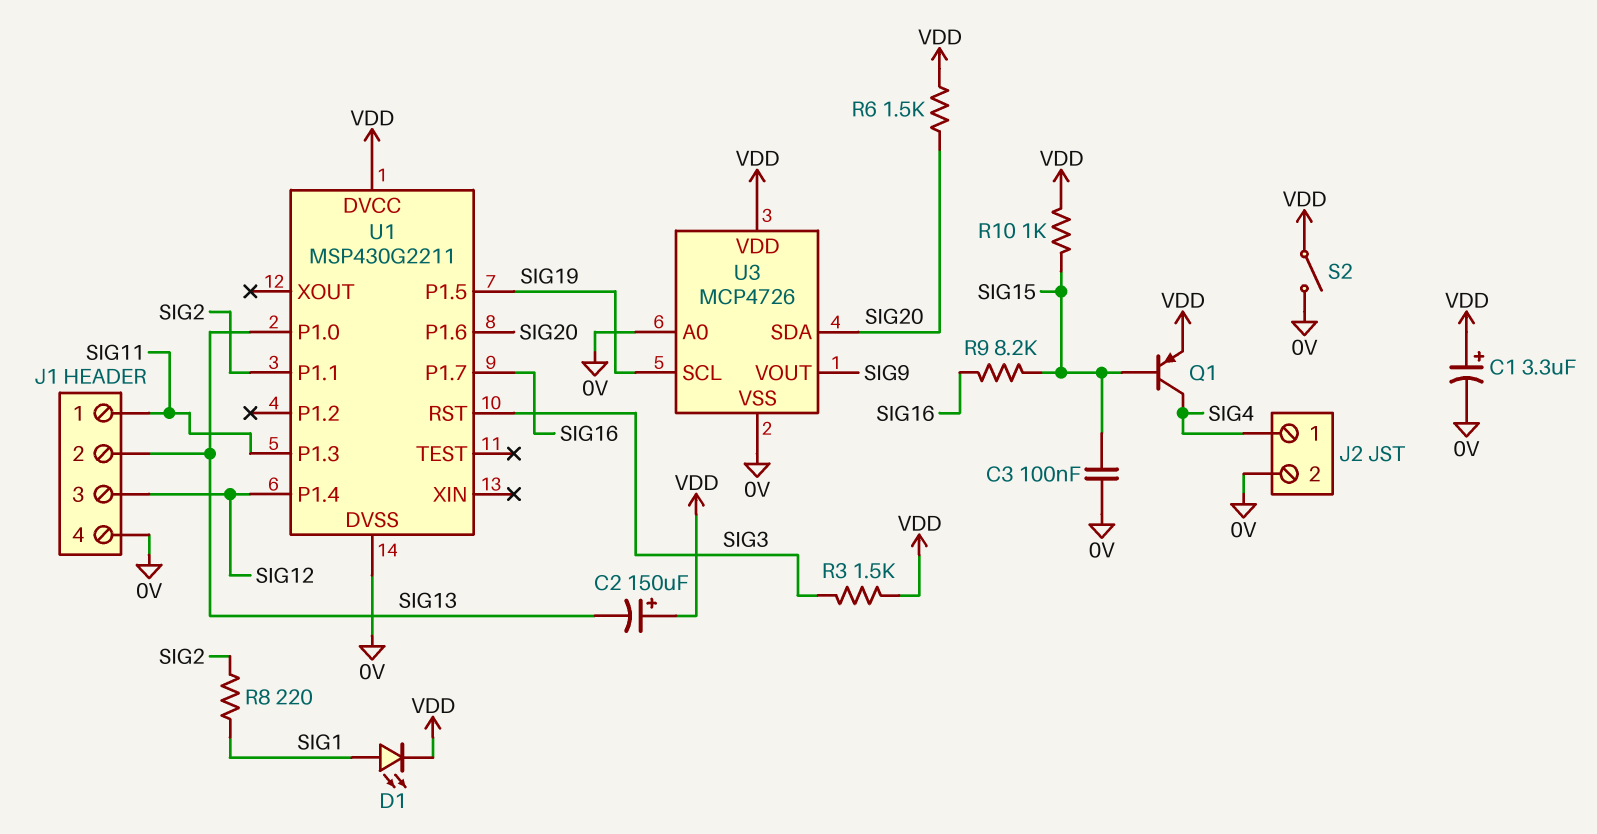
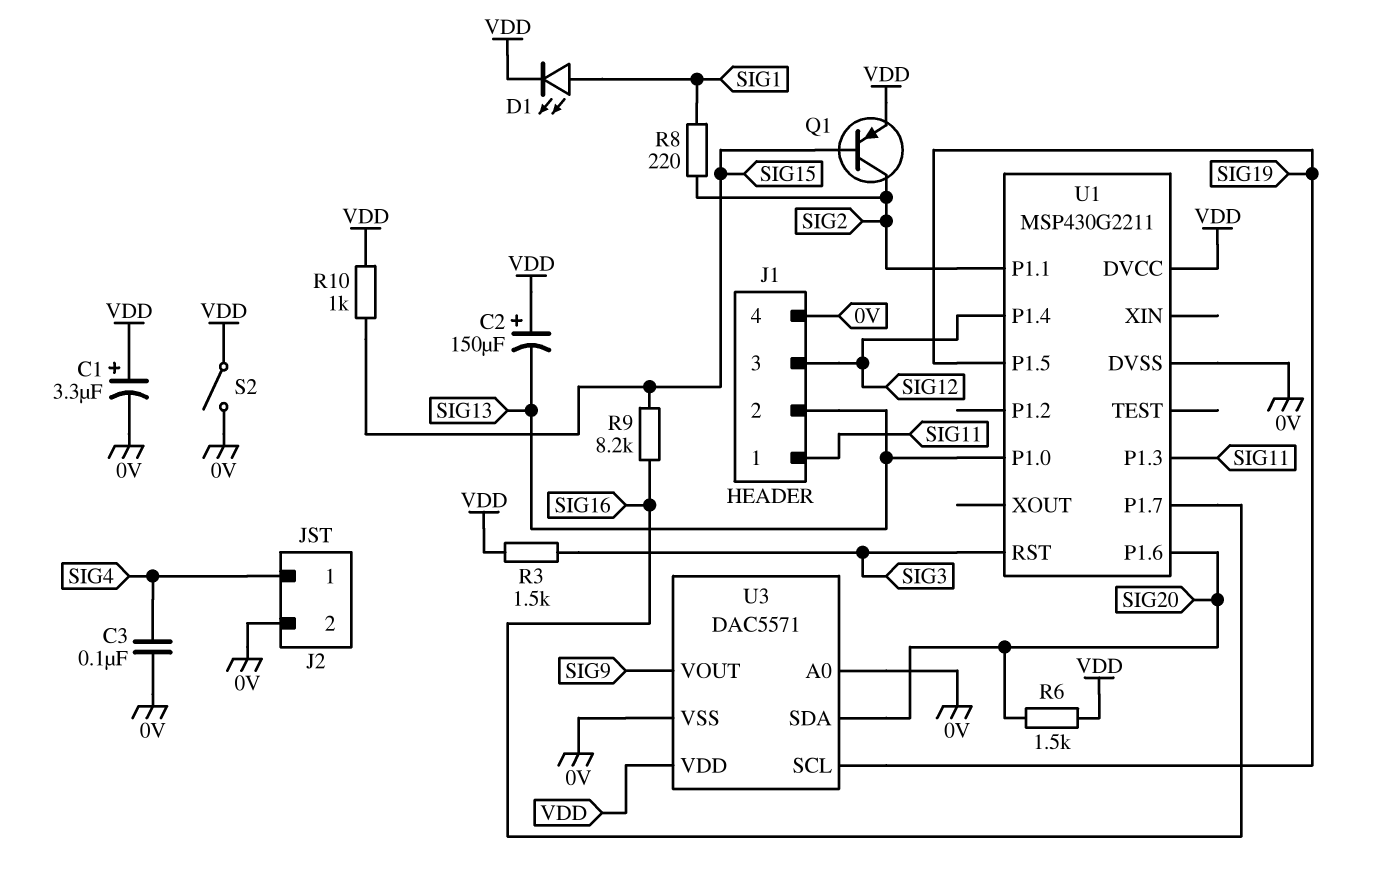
C3: 100nF (0V, SIG15) -> 100nF (0V, SIG4)
Q1: PNP (B SIG15, C SIG4, E VDD) -> PNP (B SIG15, C SIG2, E VDD)
U3: MCP4726 -> DAC5571

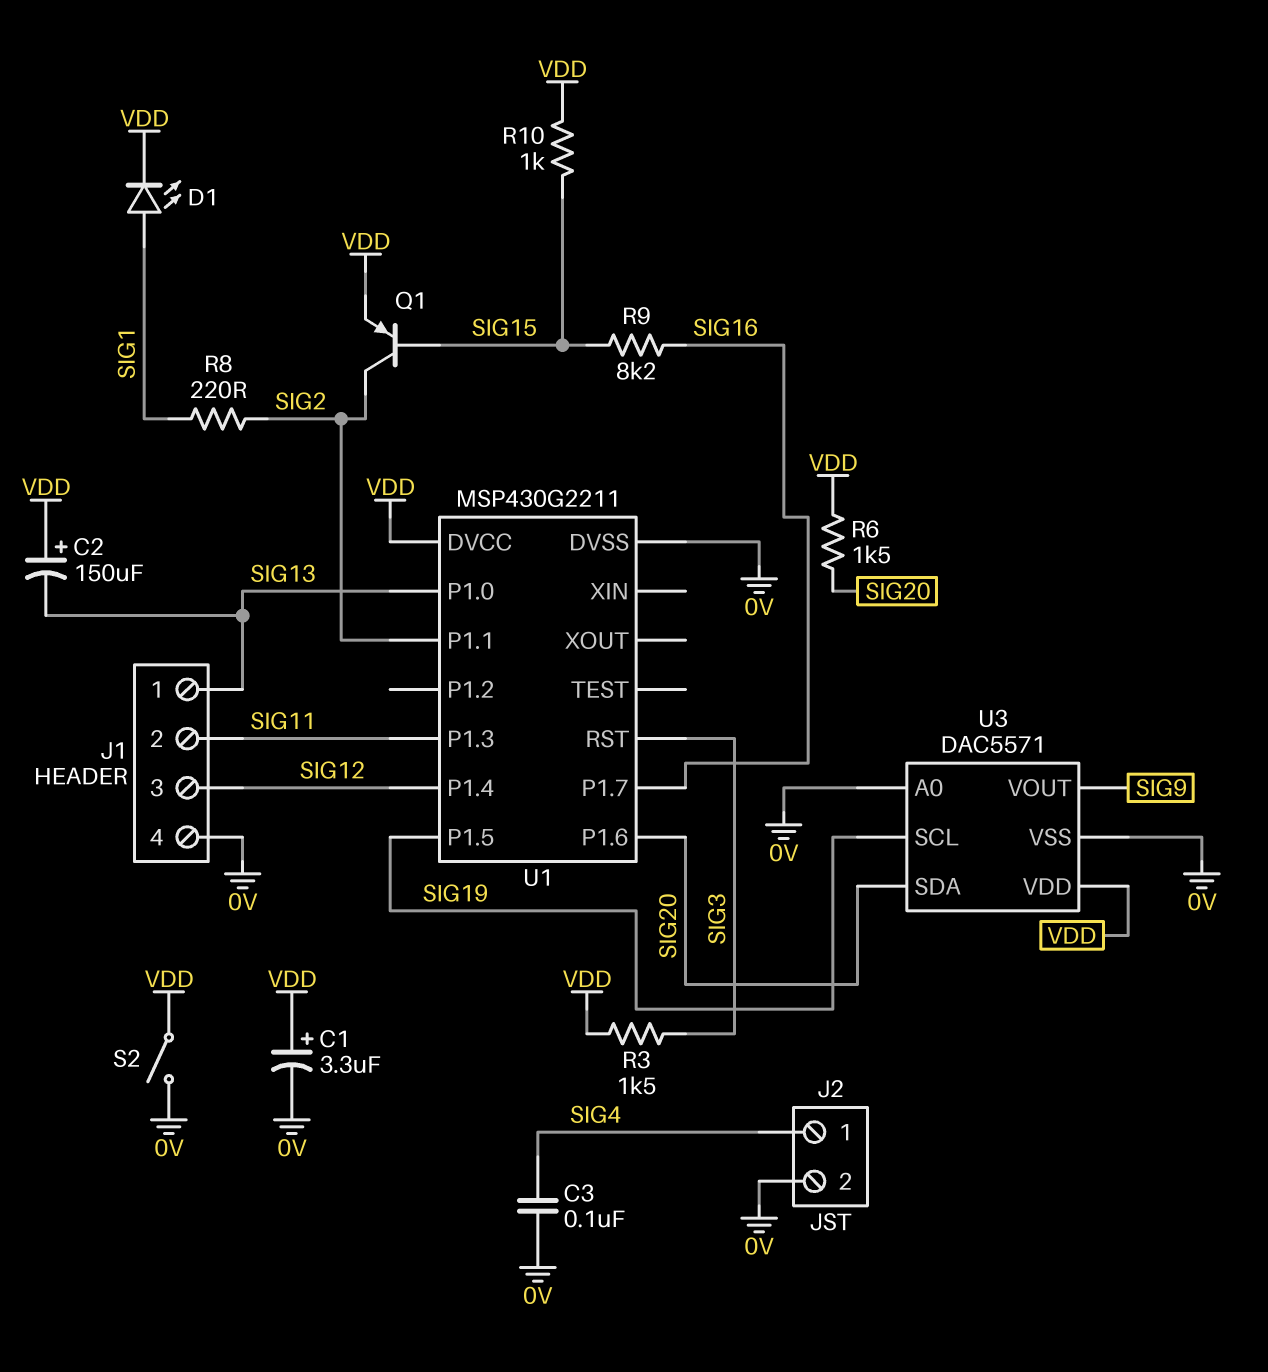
J1 pin 1: SIG11 -> SIG13
J1 pin 2: SIG13 -> SIG11

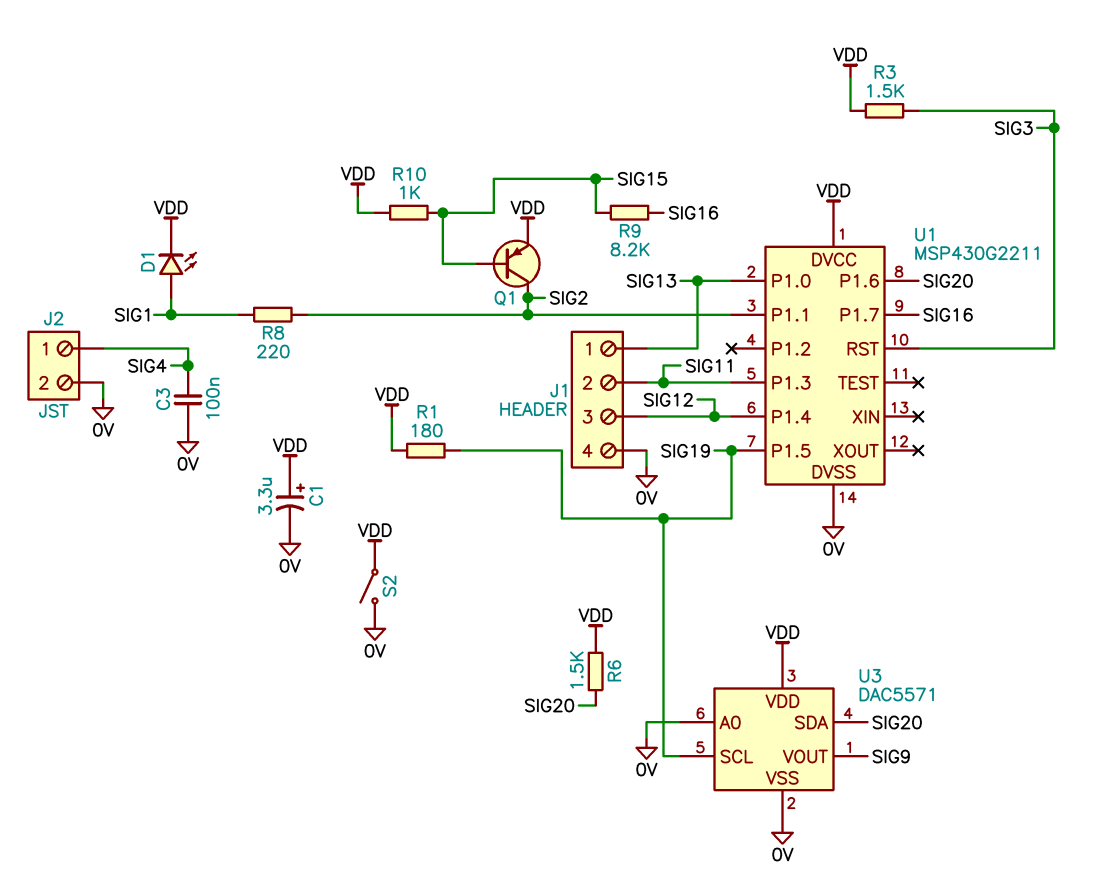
C2: 150uF (plus VDD, minus SIG13) -> none
R1: none -> 180 (SIG19, VDD)

